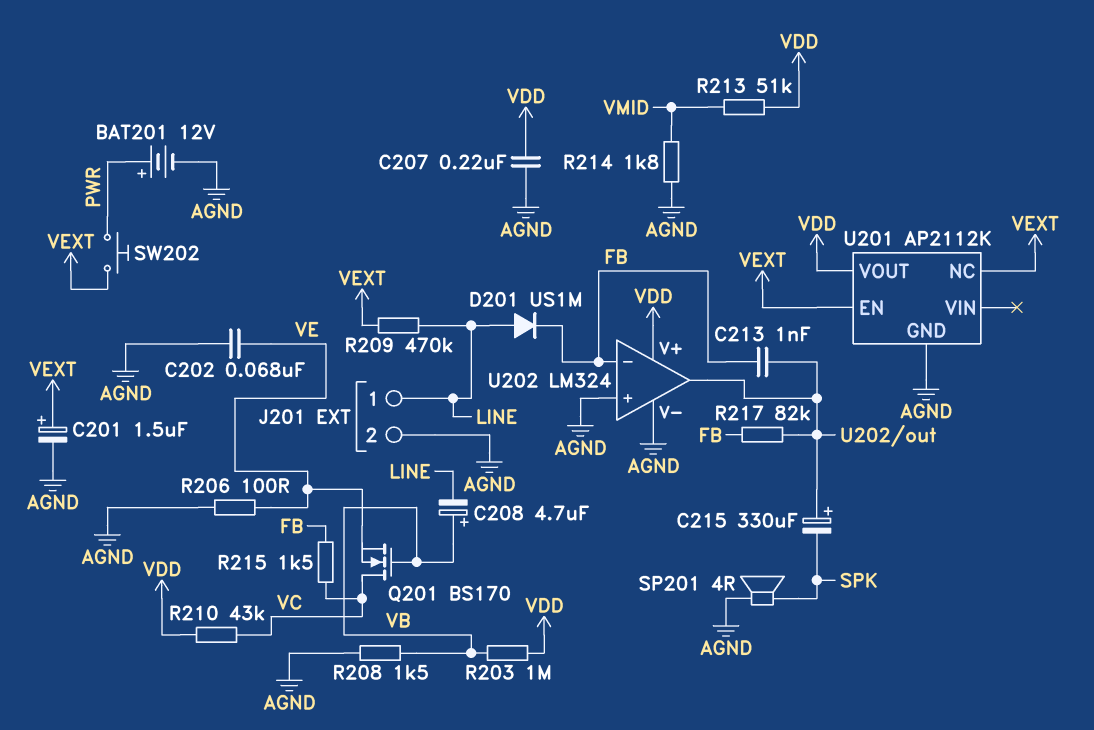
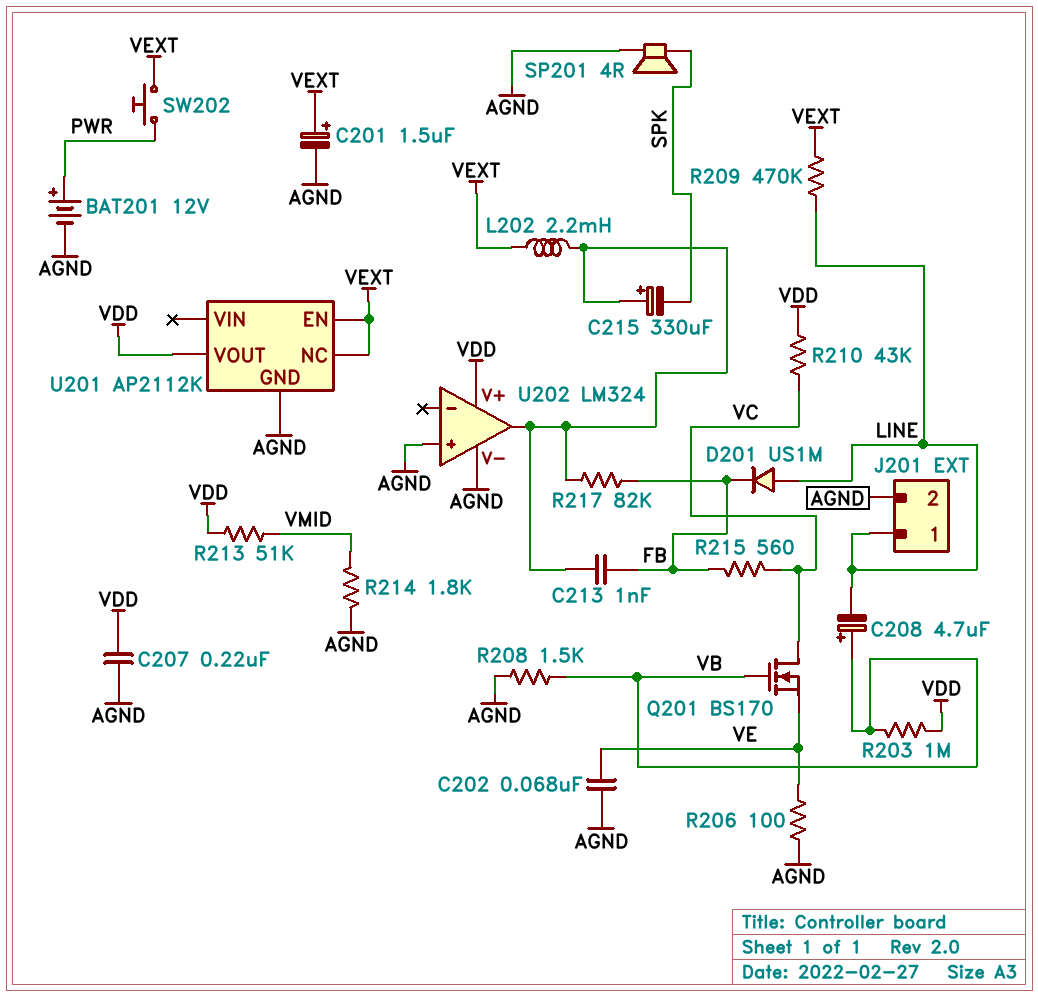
L202: none -> 2.2mH (U202/out, VEXT)
R215: 1.5k (FB, VC) -> 560 (FB, VC)
U202 pin in-: FB -> none

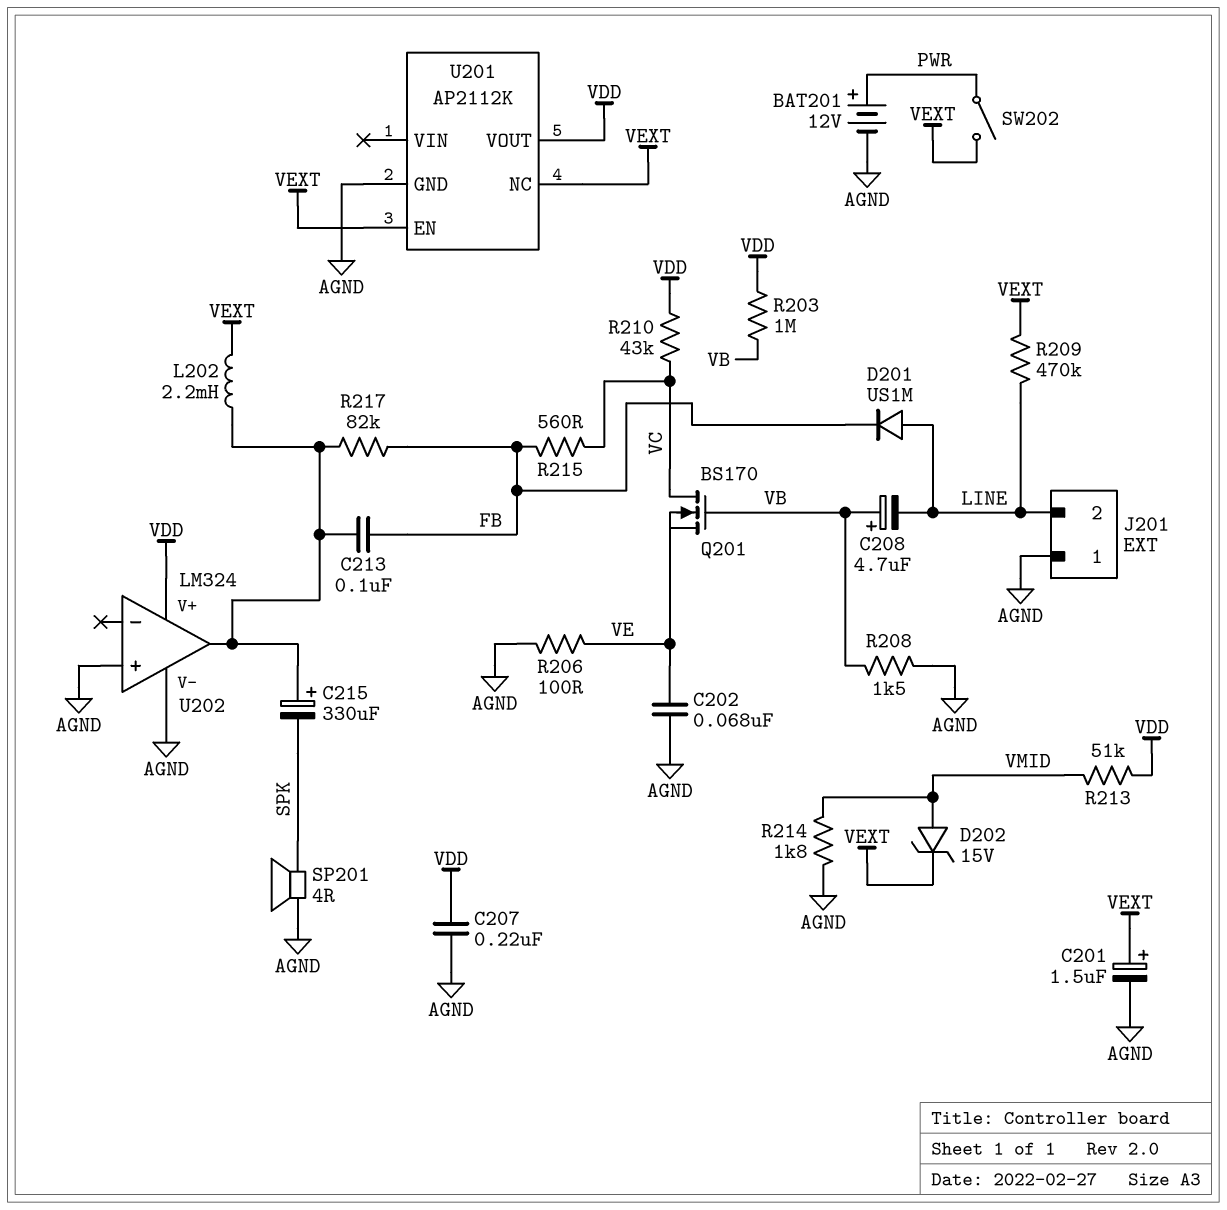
C213: 1nF (FB, U202/out) -> 100nF (FB, U202/out)
D202: none -> zener 15V (A VMID, K VEXT)
J201 pin 1: LINE -> AGND
J201 pin 2: AGND -> LINE
SW202: button (PWR, VEXT) -> switch (PWR, VEXT)

